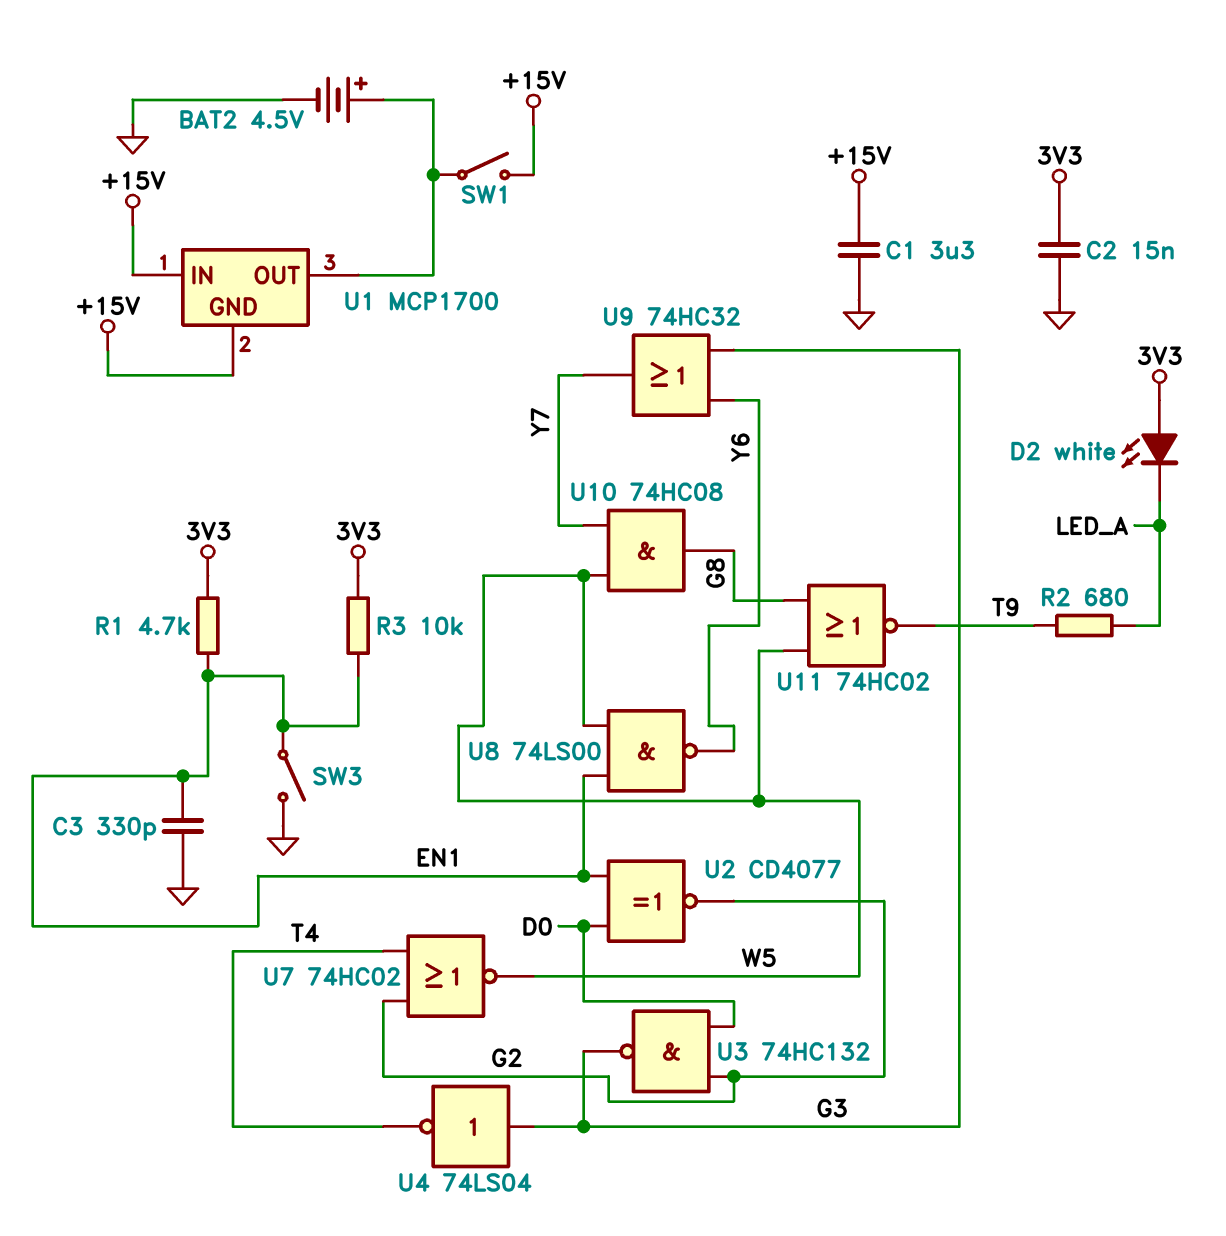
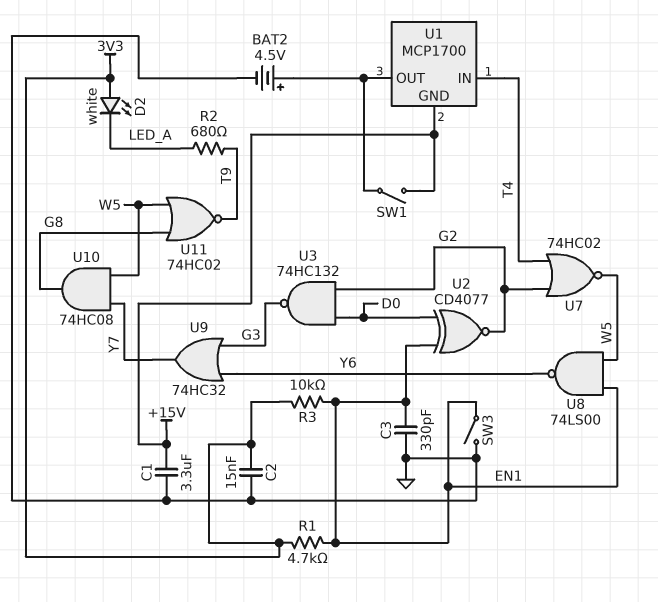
U1 pin IN: +15V -> T4
U4: NOT 74LS04 (in G3, out T4) -> none

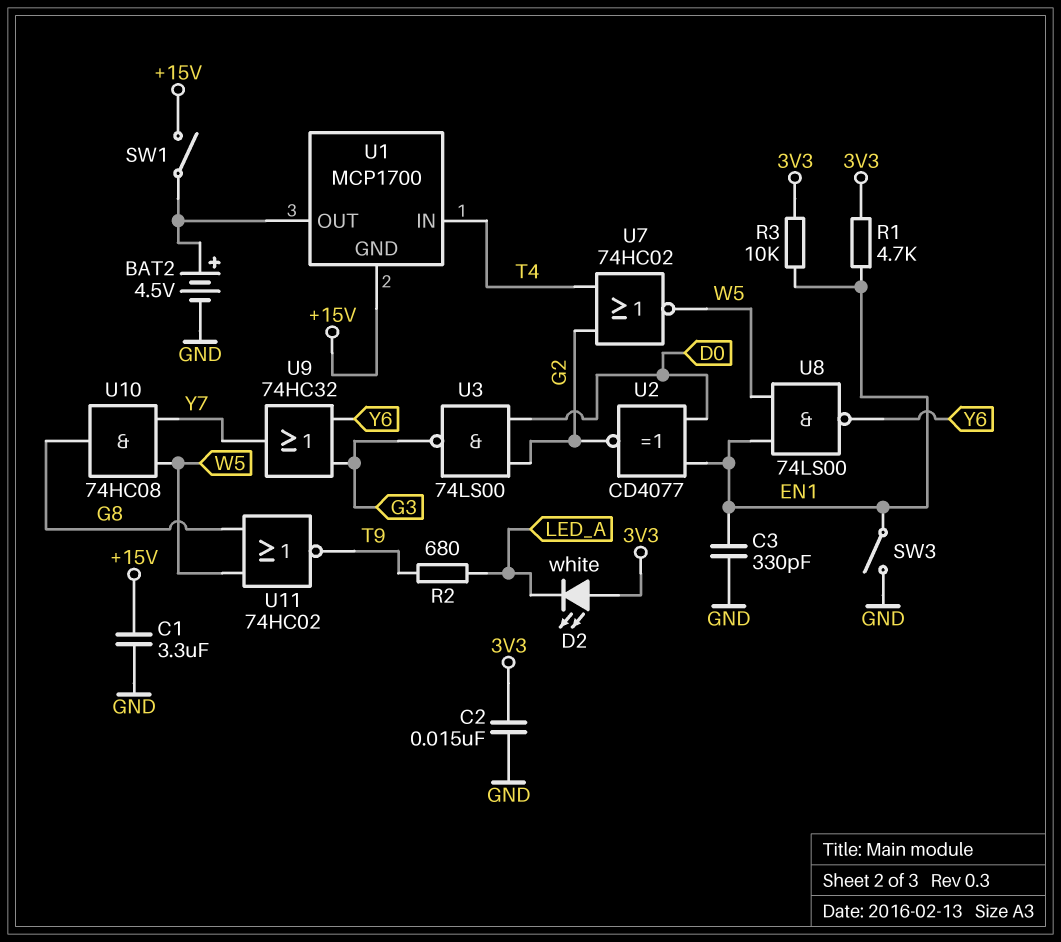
U3: NAND 74HC132 (in D0, in G2, out G3) -> NAND 74LS00 (in D0, in G2, out G3)

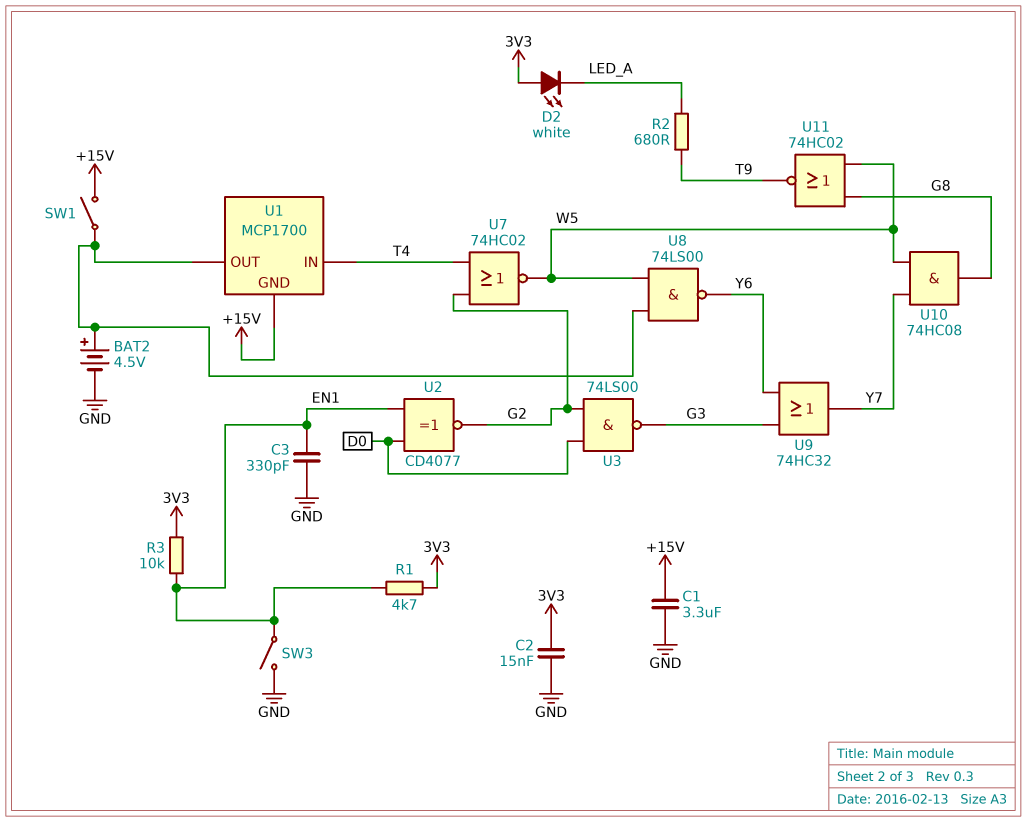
U8: NAND 74LS00 (in EN1, in W5, out Y6) -> NAND 74LS00 (in U1/OUT, in W5, out Y6)

